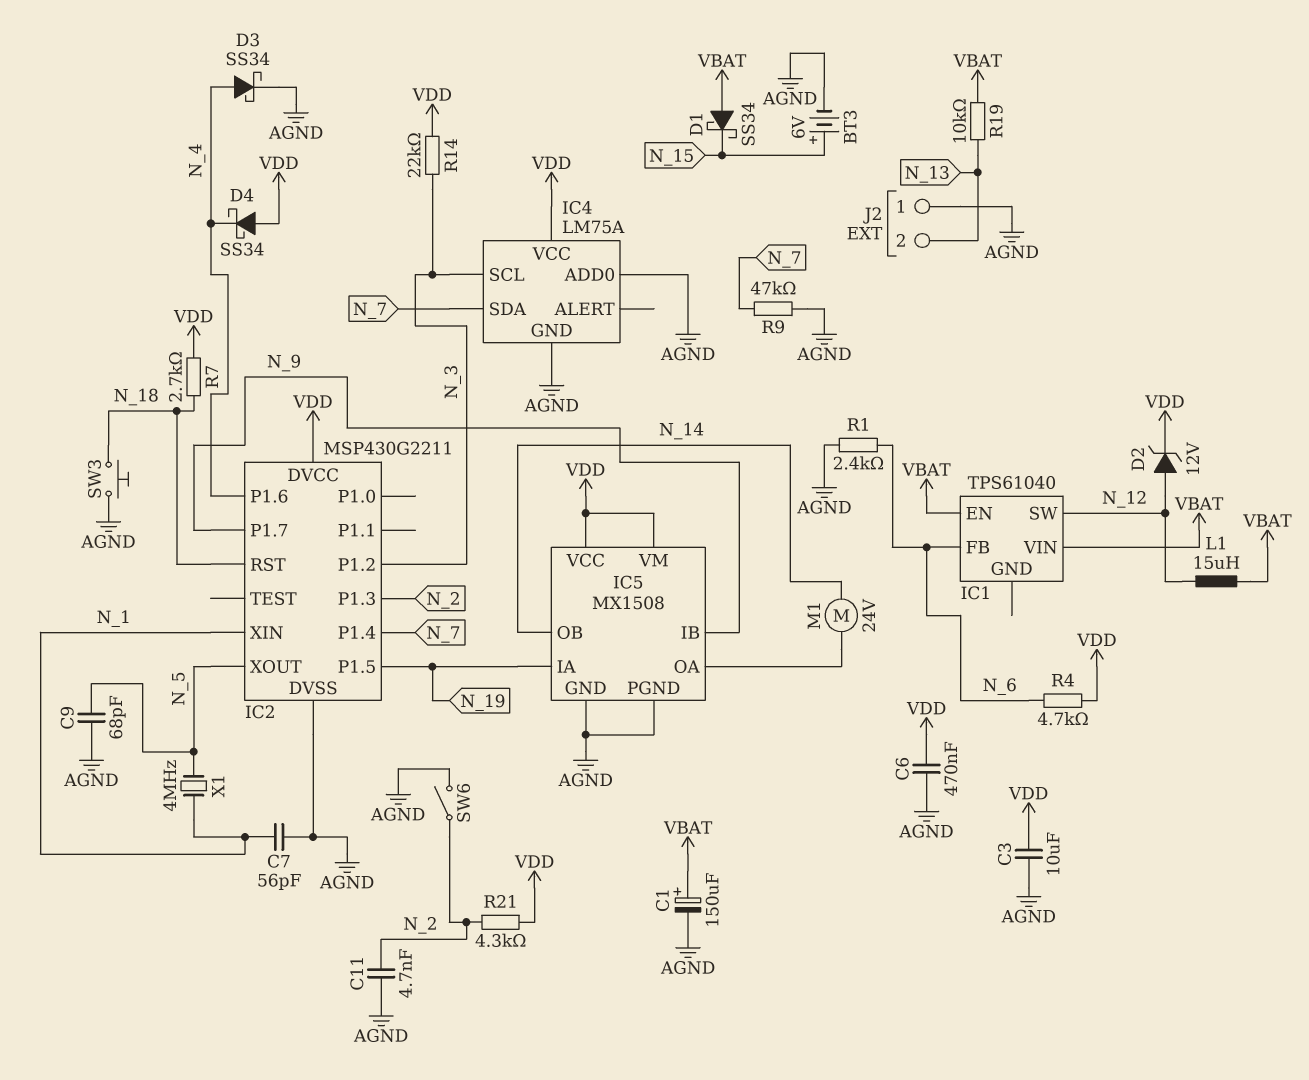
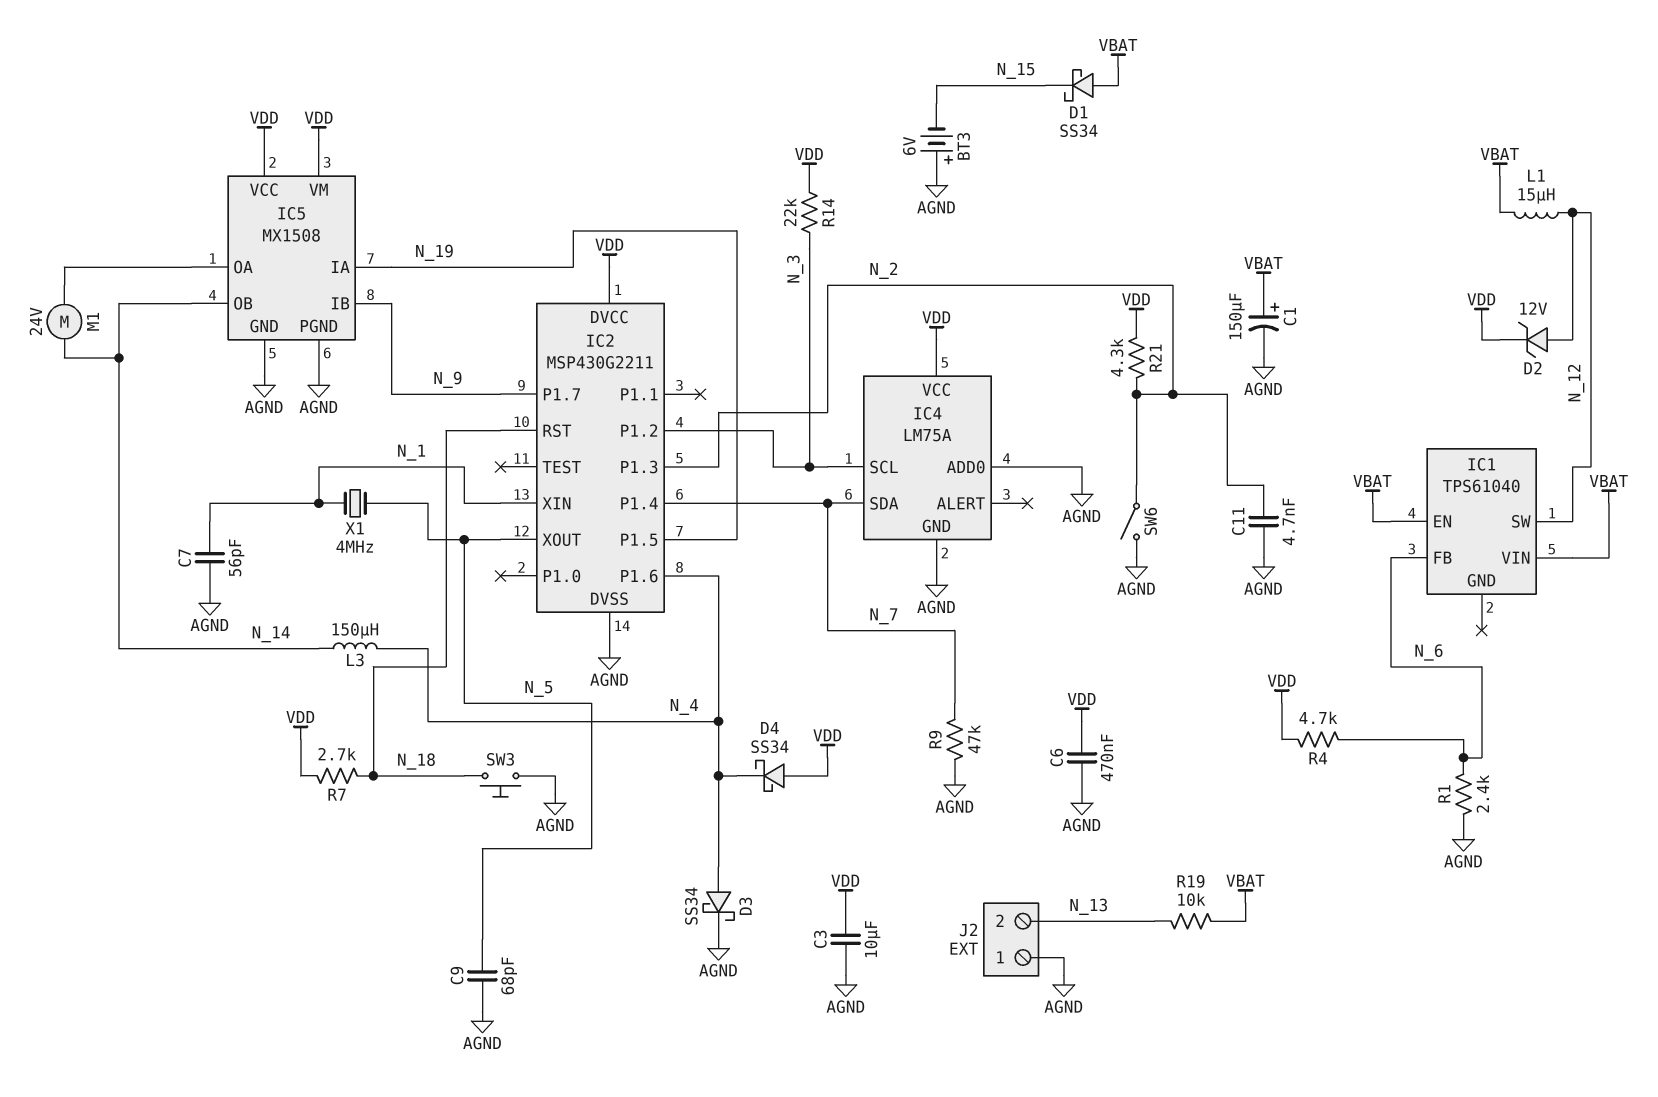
BT3: 6V (plus N_15, minus AGND) -> 6V (plus AGND, minus N_15)
L3: none -> 150uH (N_4, N_14)

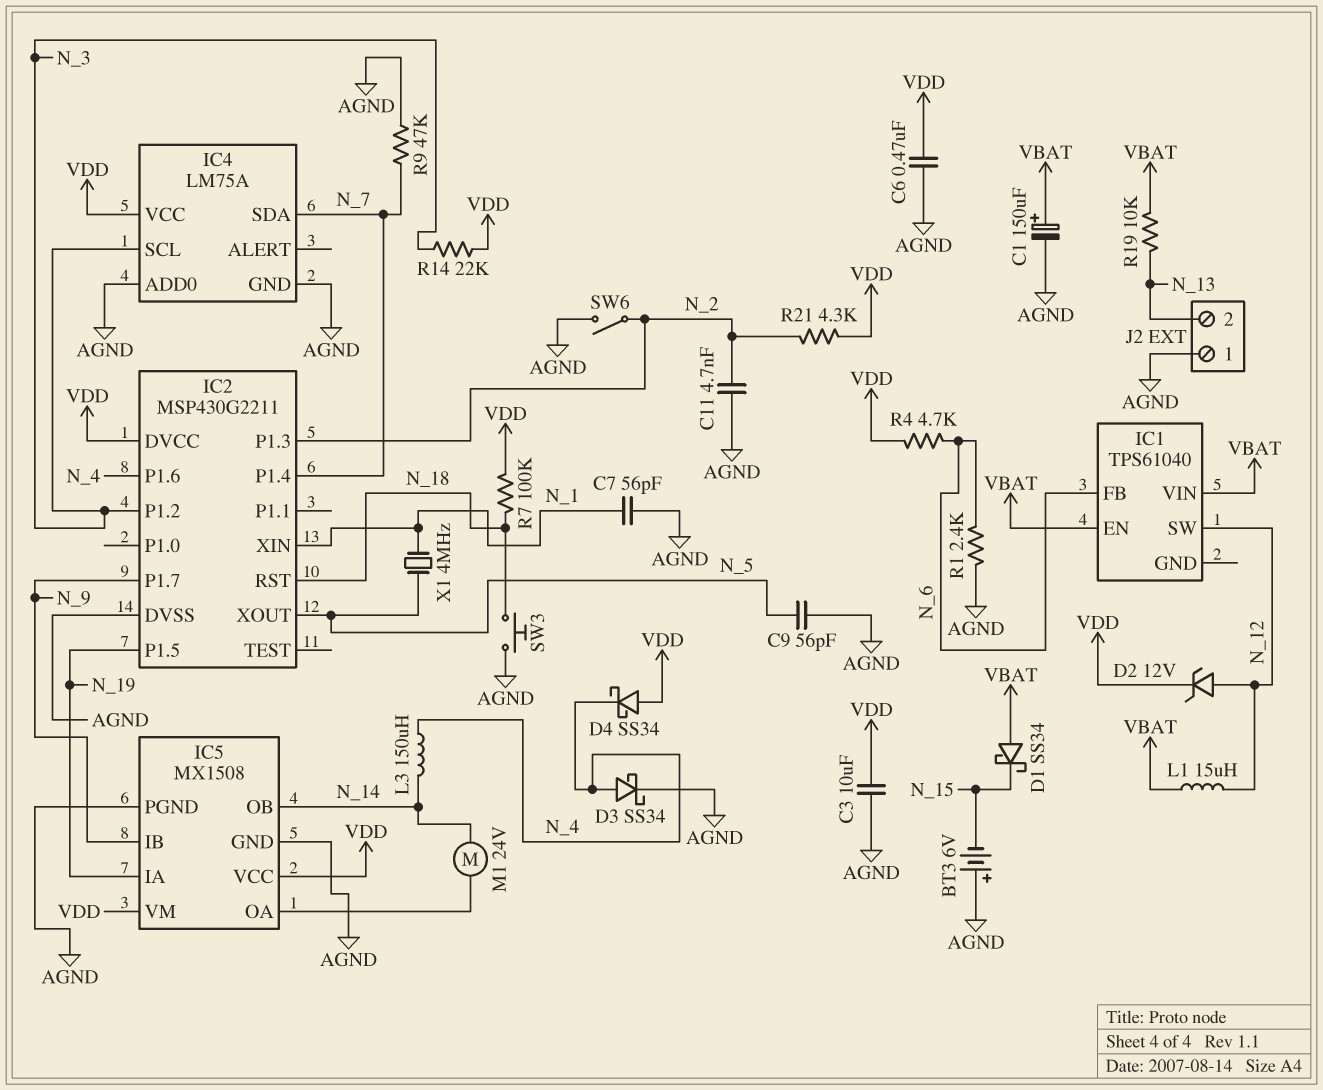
C9: 68pF (AGND, N_5) -> 56pF (AGND, N_5)
R7: 2.7k (N_18, VDD) -> 100k (N_18, VDD)

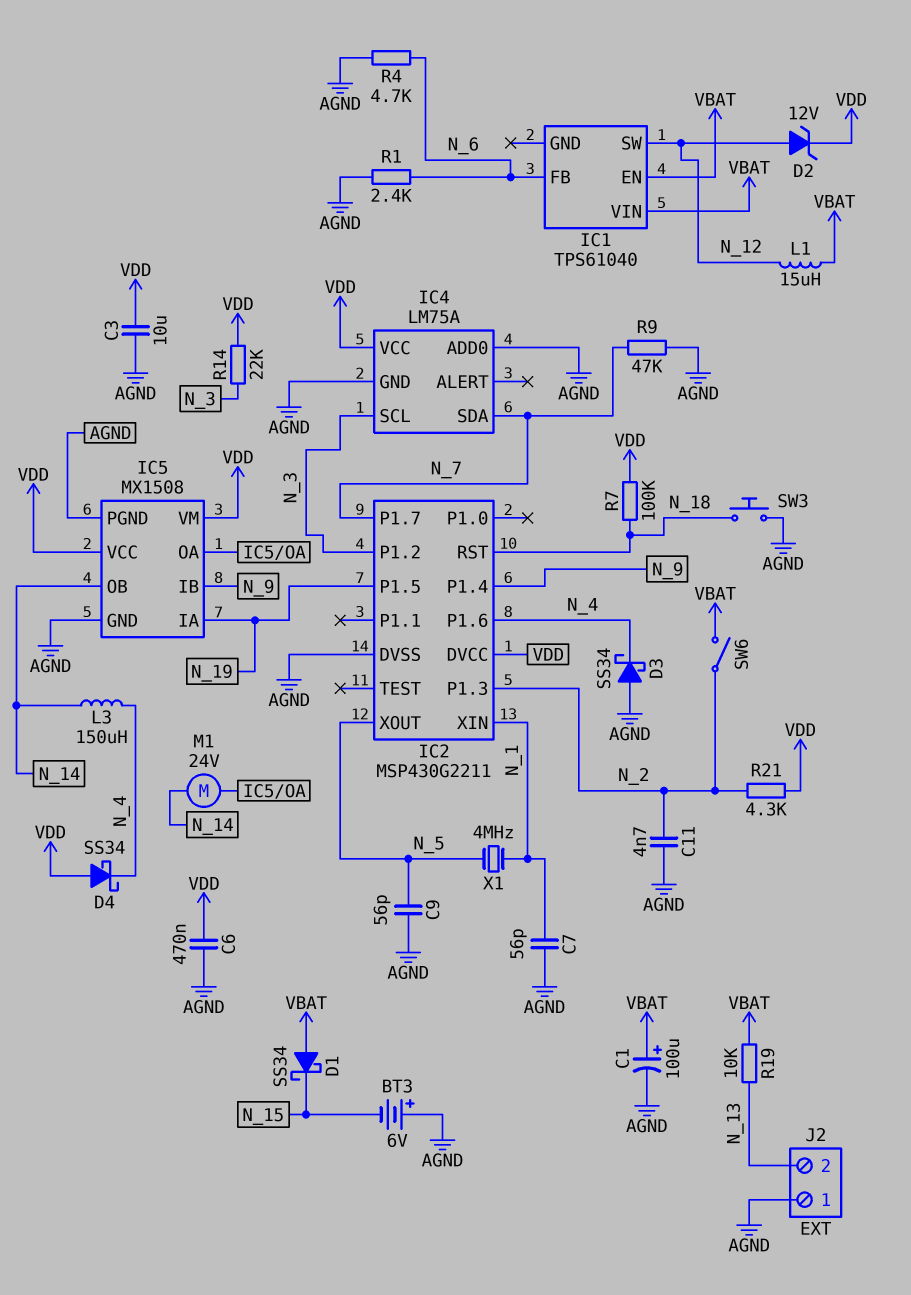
C1: 150uF (plus VBAT, minus AGND) -> 100uF (plus VBAT, minus AGND)
D3: schottky SS34 (A N_4, K AGND) -> schottky SS34 (A AGND, K N_4)
IC2 pin P1.4: N_7 -> N_9
IC2 pin P1.7: N_9 -> N_7
R4: 4.7k (N_6, VDD) -> 4.7k (AGND, N_6)
SW6: switch (AGND, N_2) -> switch (N_2, VBAT)

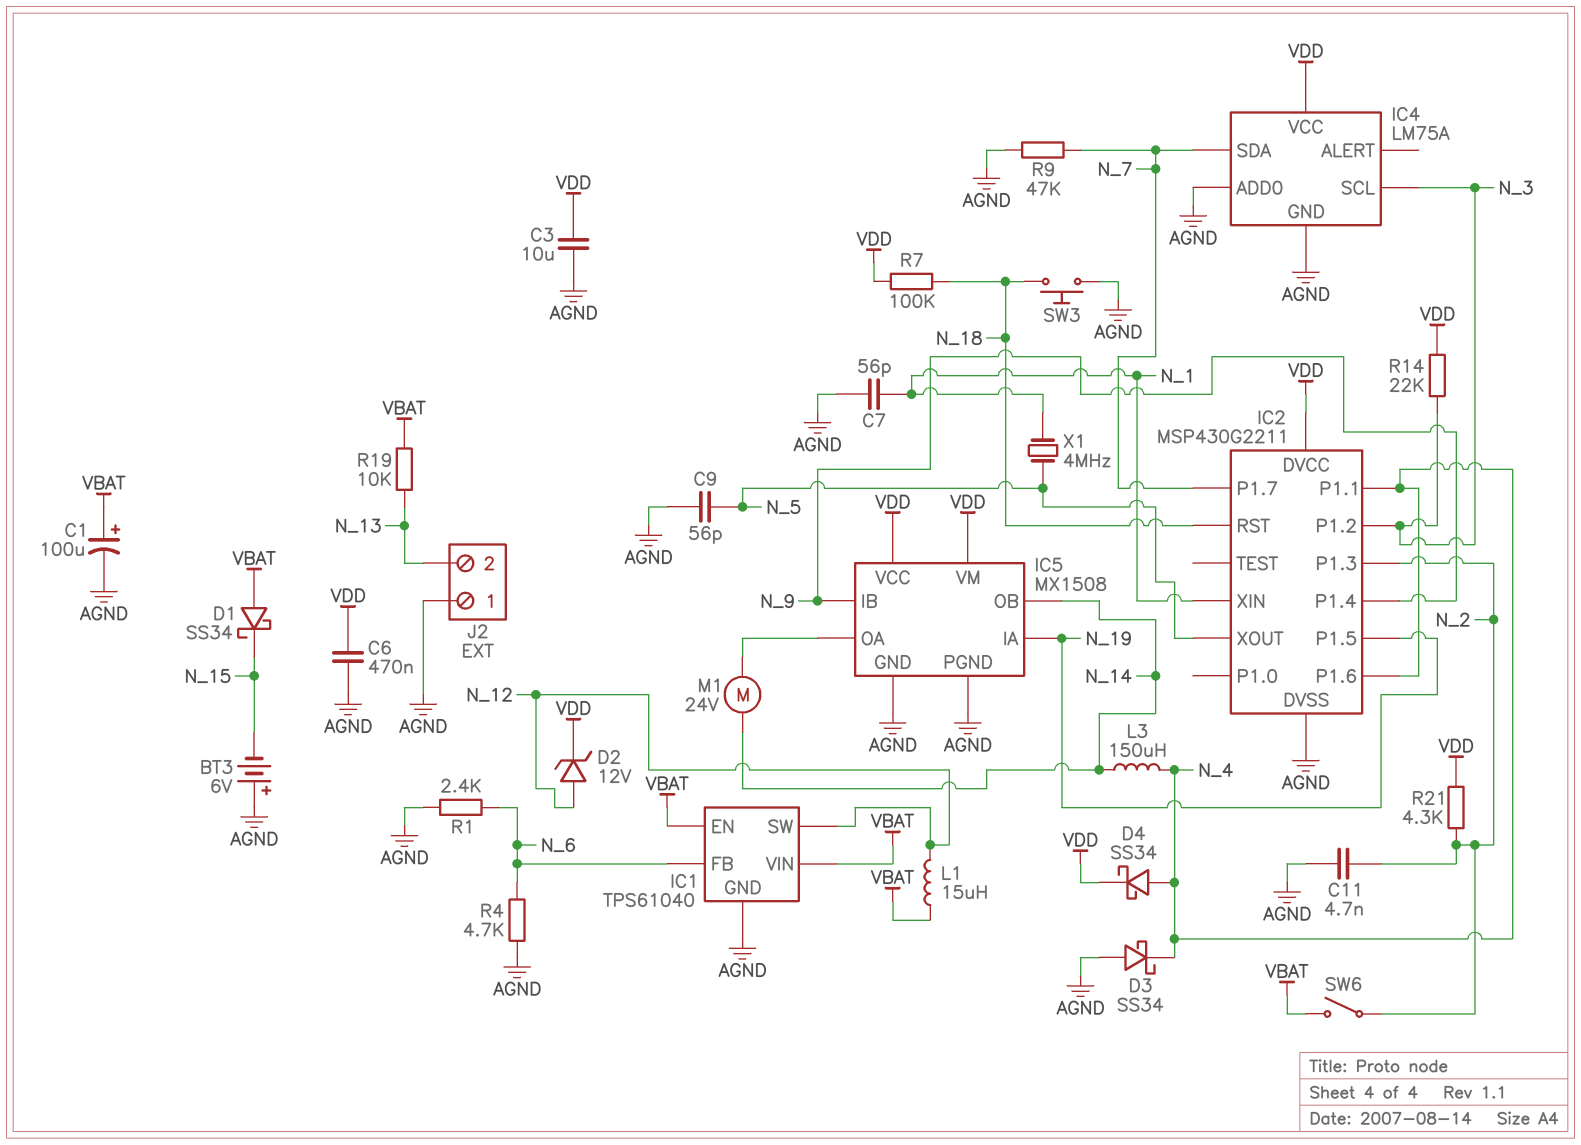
D4: schottky SS34 (A VDD, K N_4) -> schottky SS34 (A N_4, K VDD)
IC1 pin GND: none -> AGND
IC2 pin P1.1: none -> N_4

